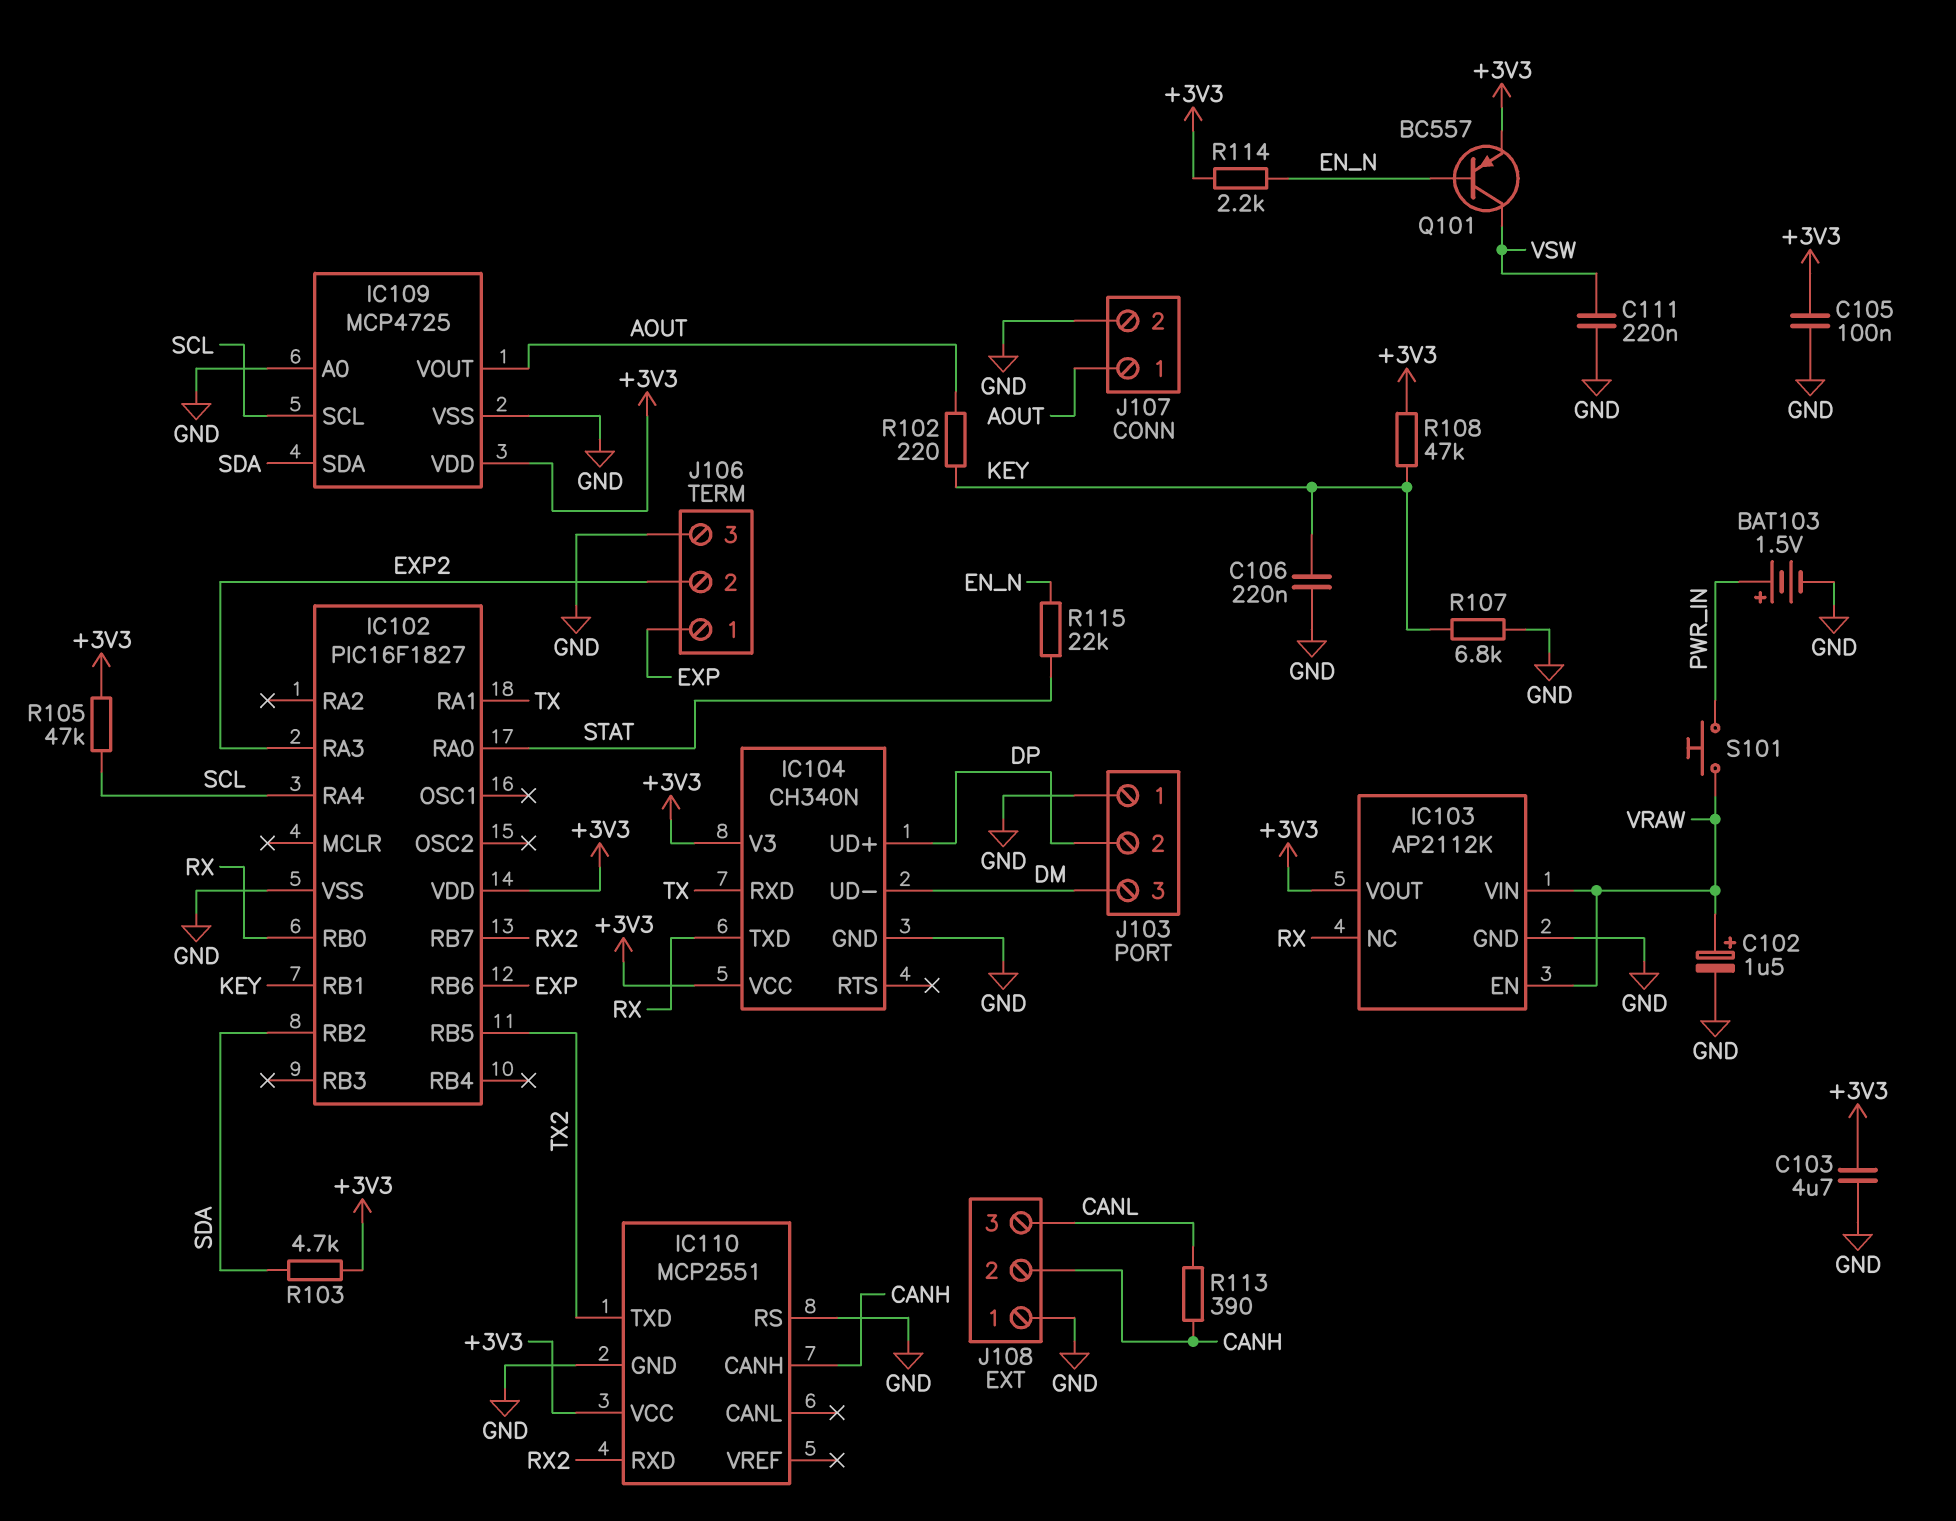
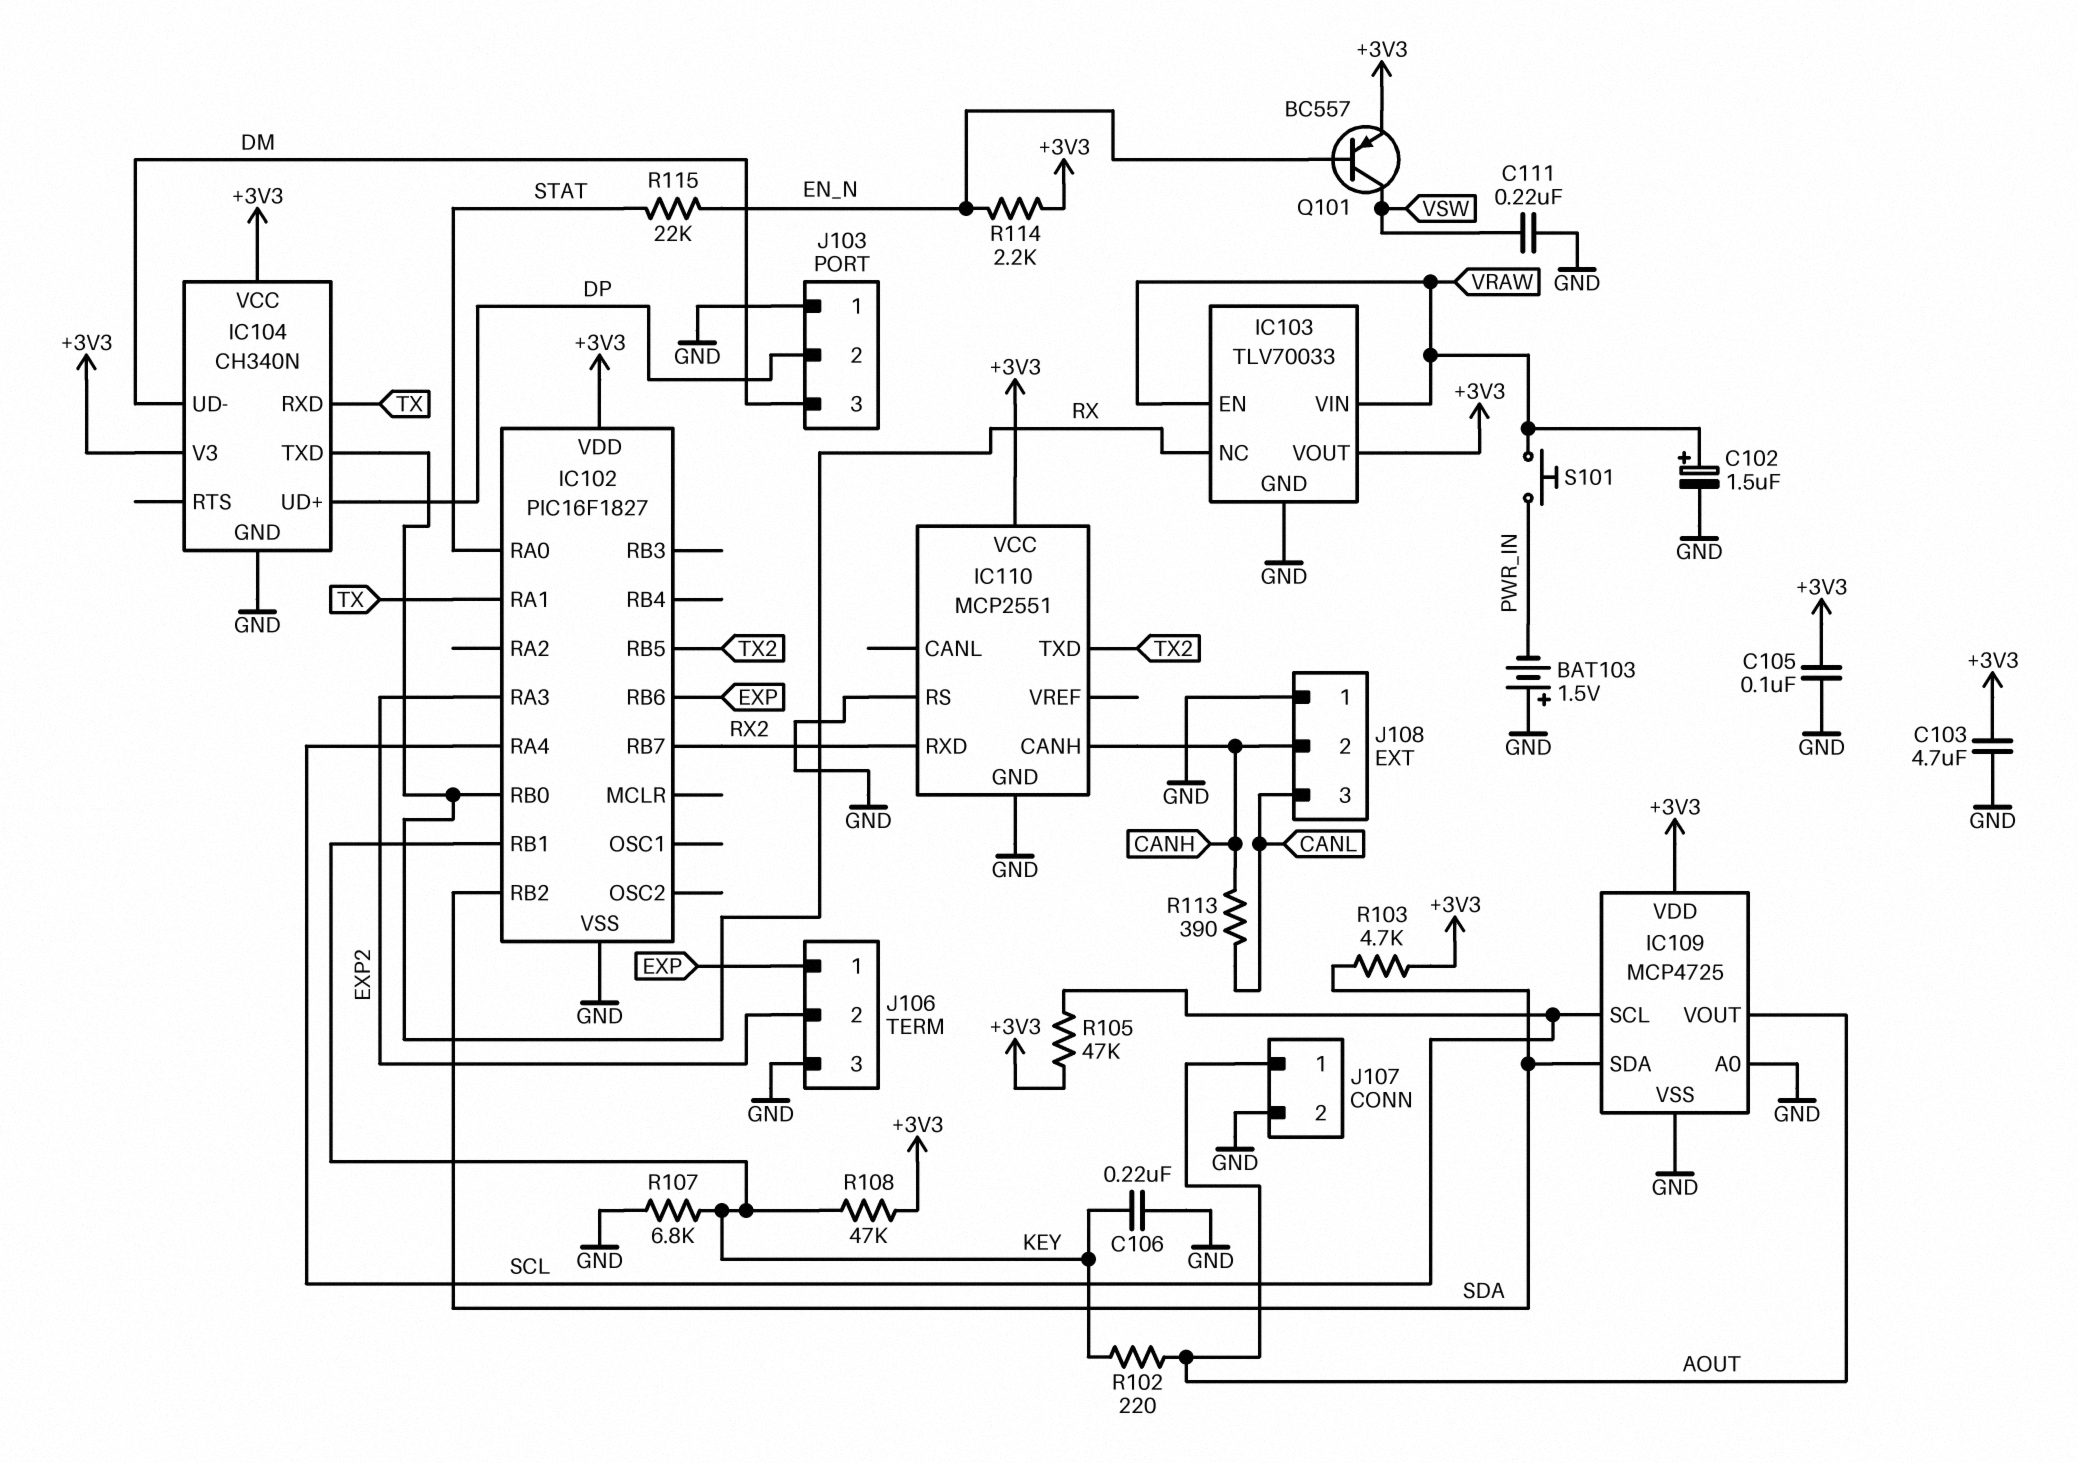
BAT103: 1.5V (plus PWR_IN, minus GND) -> 1.5V (plus GND, minus PWR_IN)
IC103: AP2112K -> TLV70033

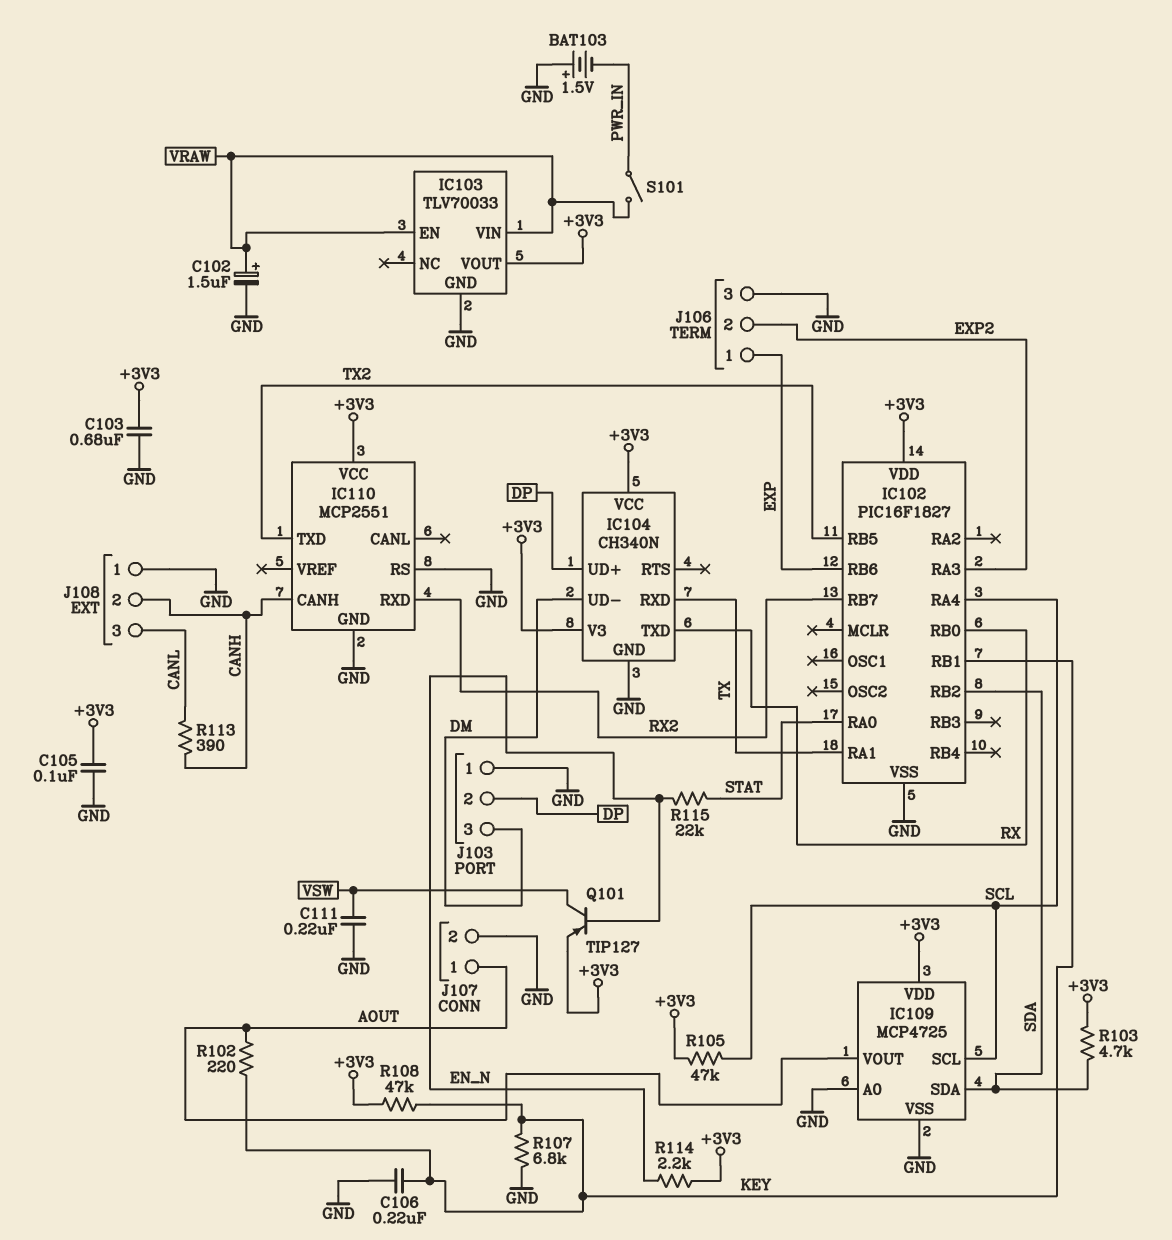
C103: 4.7uF (+3V3, GND) -> 680nF (+3V3, GND)
IC103 pin NC: RX -> none
Q101: PNP BC557 (B EN_N, C VSW, E +3V3) -> PNP TIP127 (B EN_N, C VSW, E +3V3)
S101: button (PWR_IN, VRAW) -> switch (PWR_IN, VRAW)

